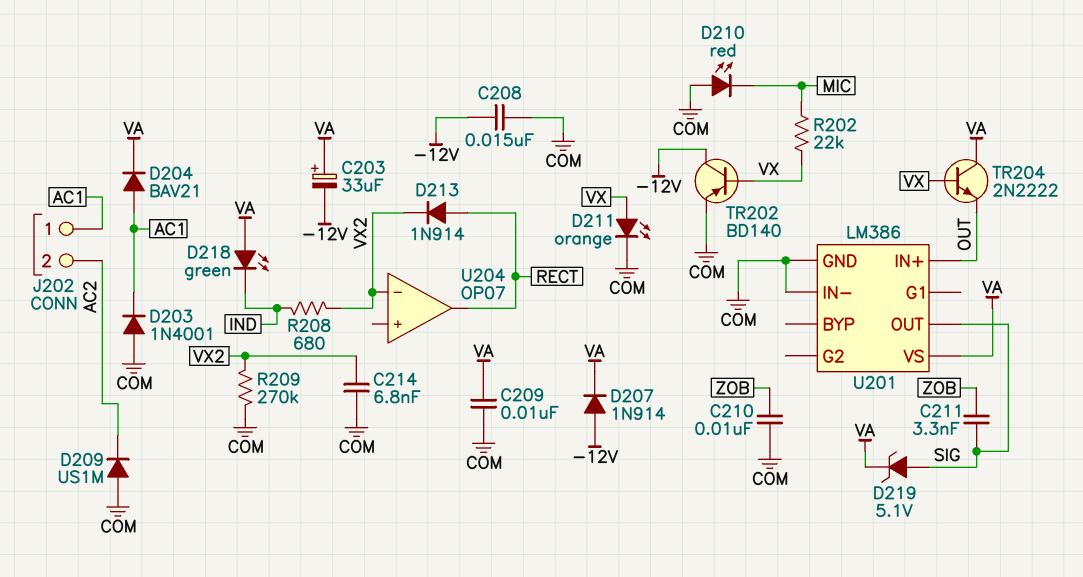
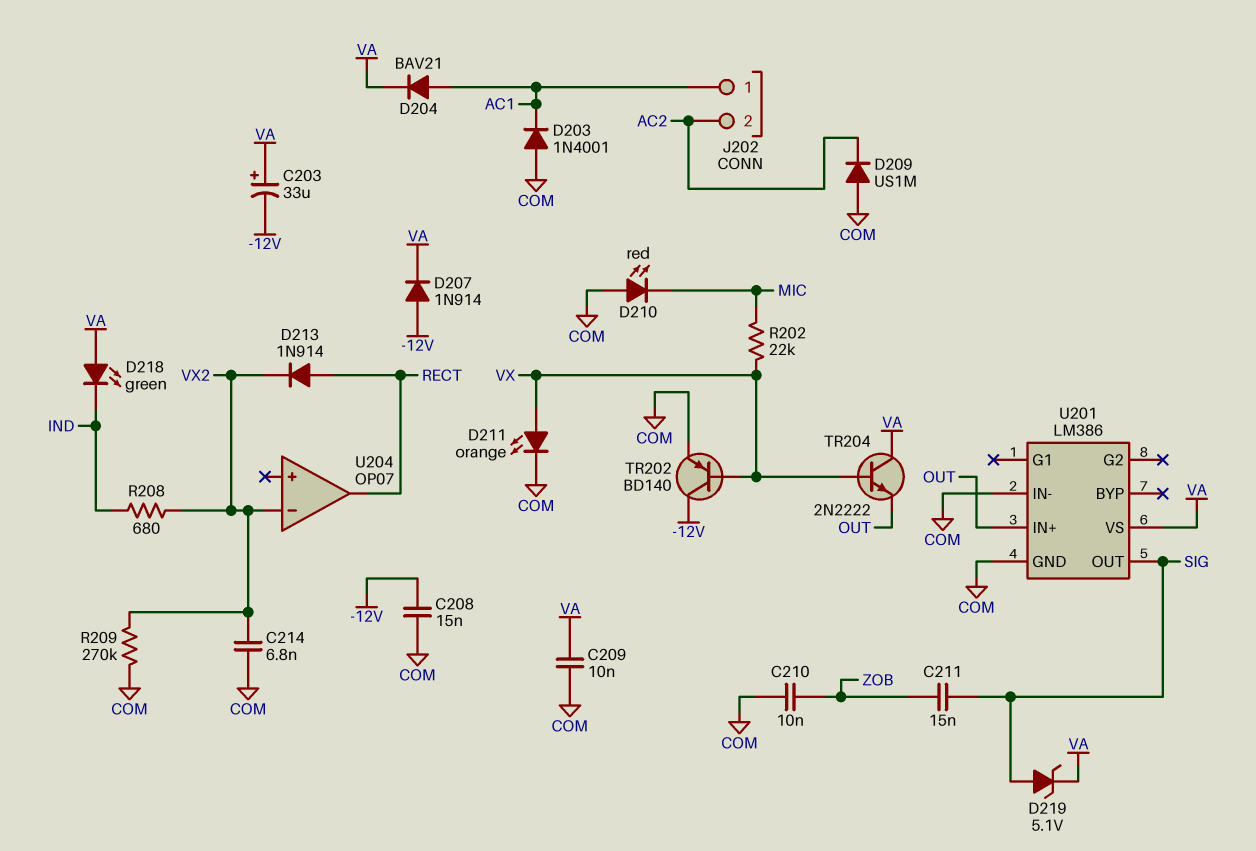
C211: 3.3nF (SIG, ZOB) -> 15nF (SIG, ZOB)

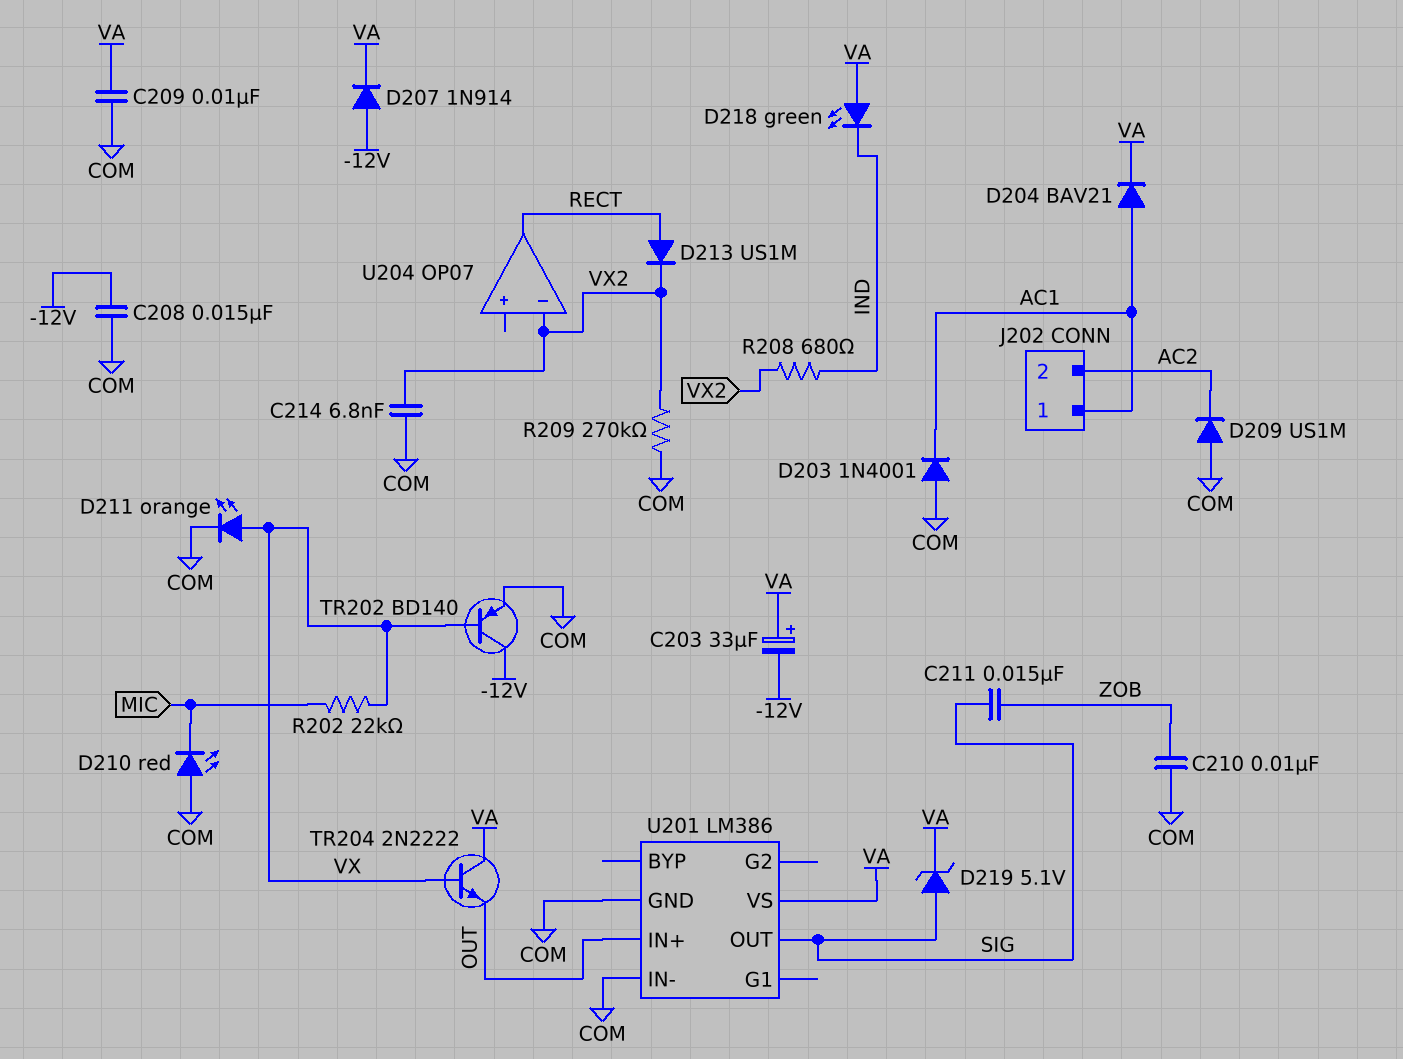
D213: diode 1N914 (A RECT, K VX2) -> diode US1M (A RECT, K VX2)

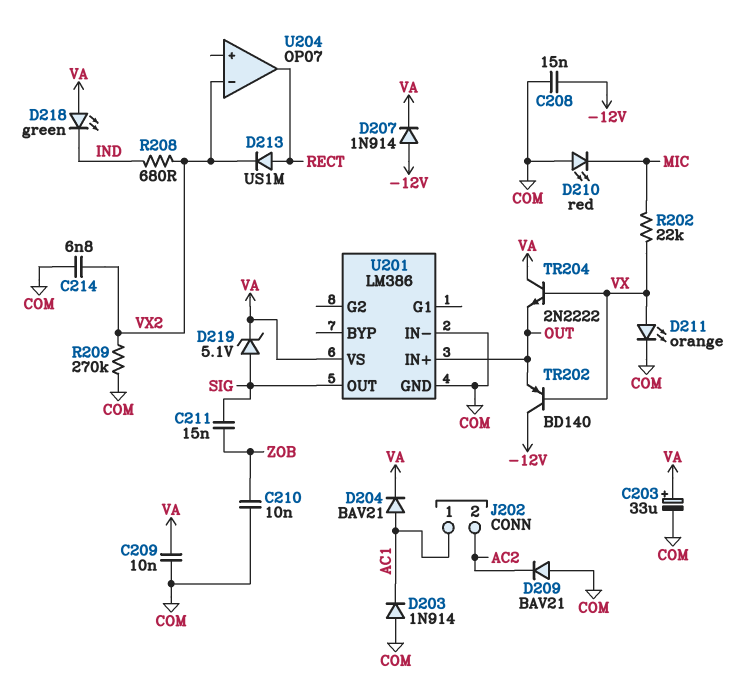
C203: 33uF (plus VA, minus -12V) -> 33uF (plus VA, minus COM)
D203: diode 1N4001 (A COM, K AC1) -> diode 1N914 (A COM, K AC1)
D209: diode US1M (A COM, K AC2) -> diode BAV21 (A COM, K AC2)
TR202: PNP BD140 (B VX, C -12V, E COM) -> PNP BD140 (B VX, C -12V, E OUT)

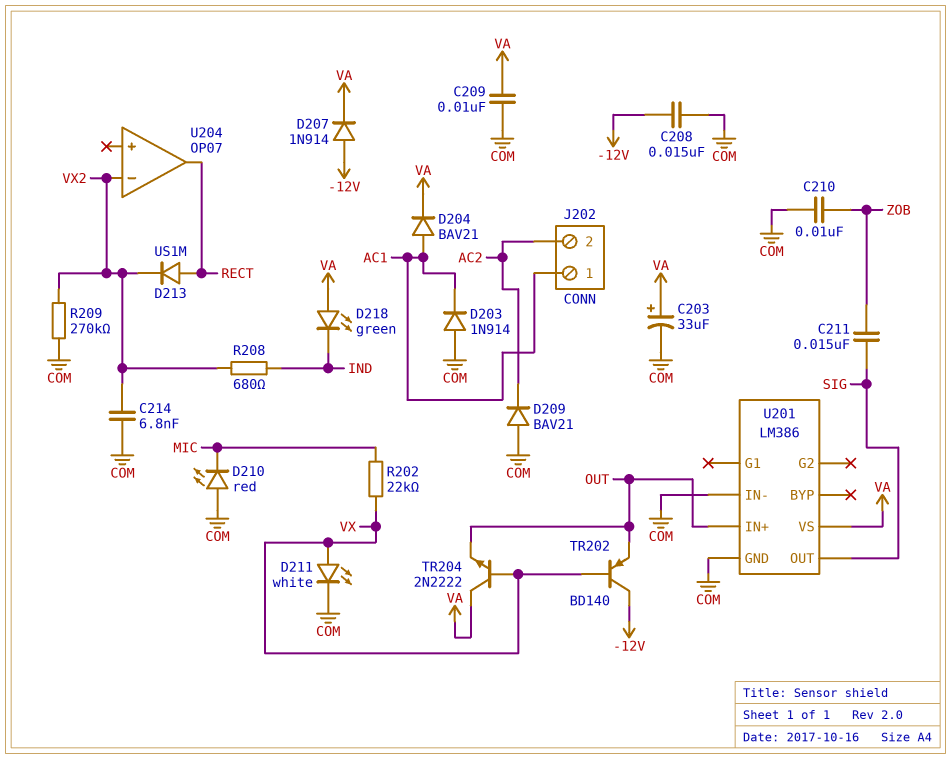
D211: LED orange (A VX, K COM) -> LED white (A VX, K COM)
D219: zener 5.1V (A SIG, K VA) -> none

